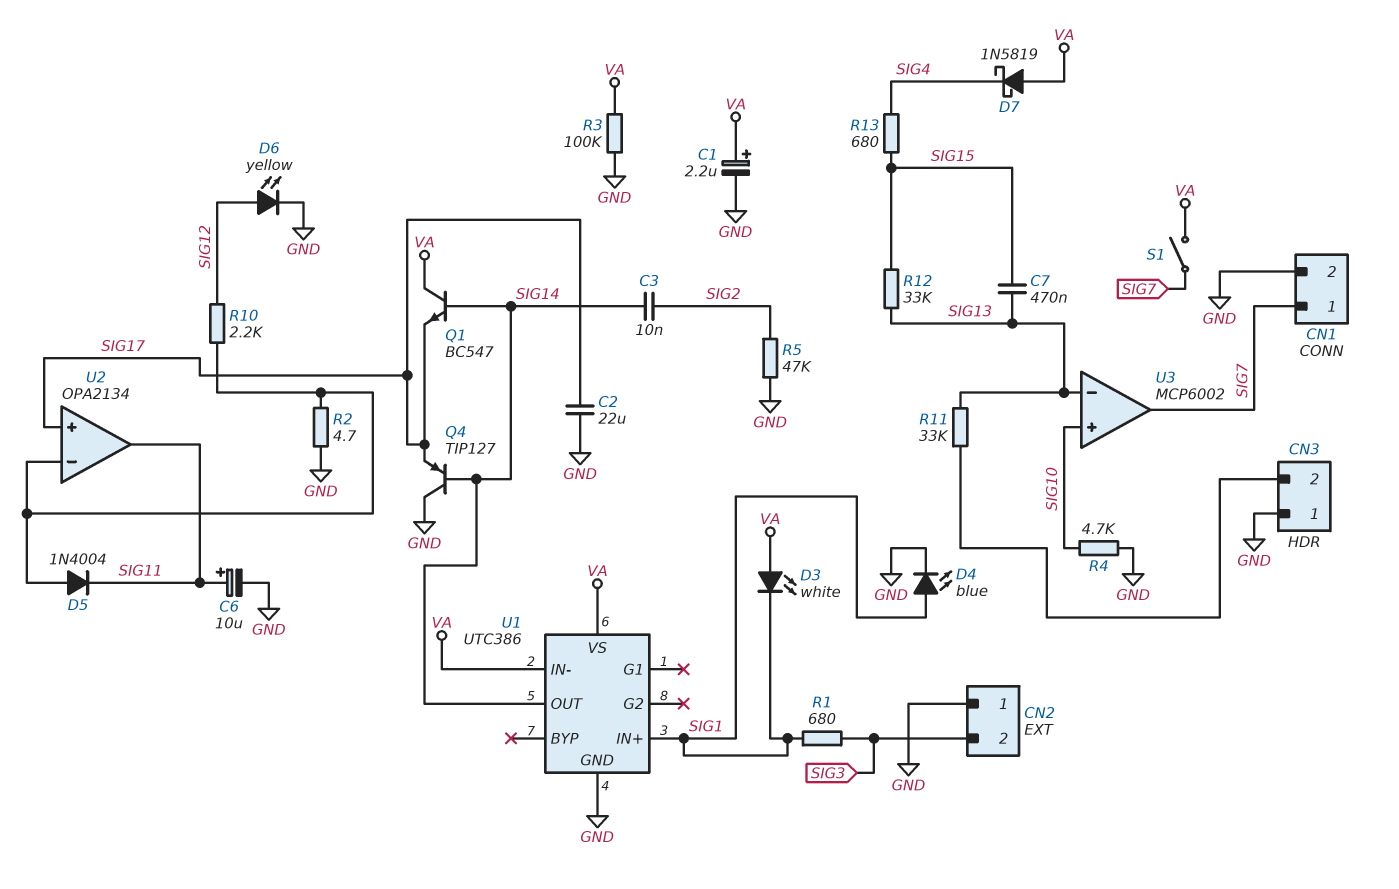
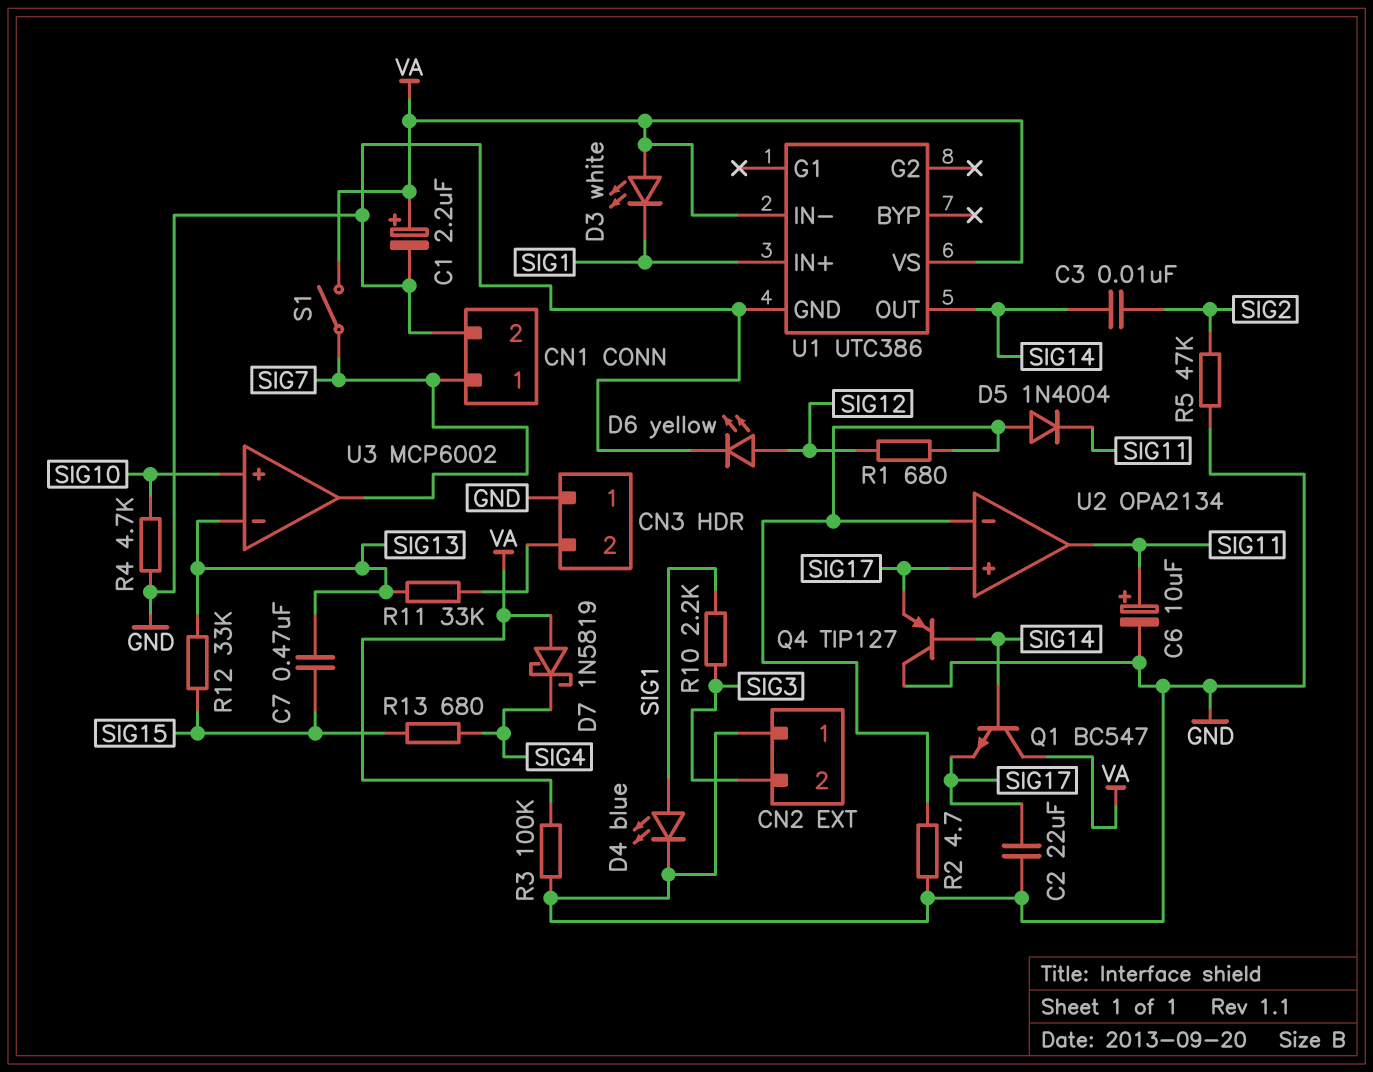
R1: 680 (SIG1, SIG3) -> 680 (SIG12, U2/in-)
R10: 2.2k (SIG12, U2/in-) -> 2.2k (SIG1, SIG3)

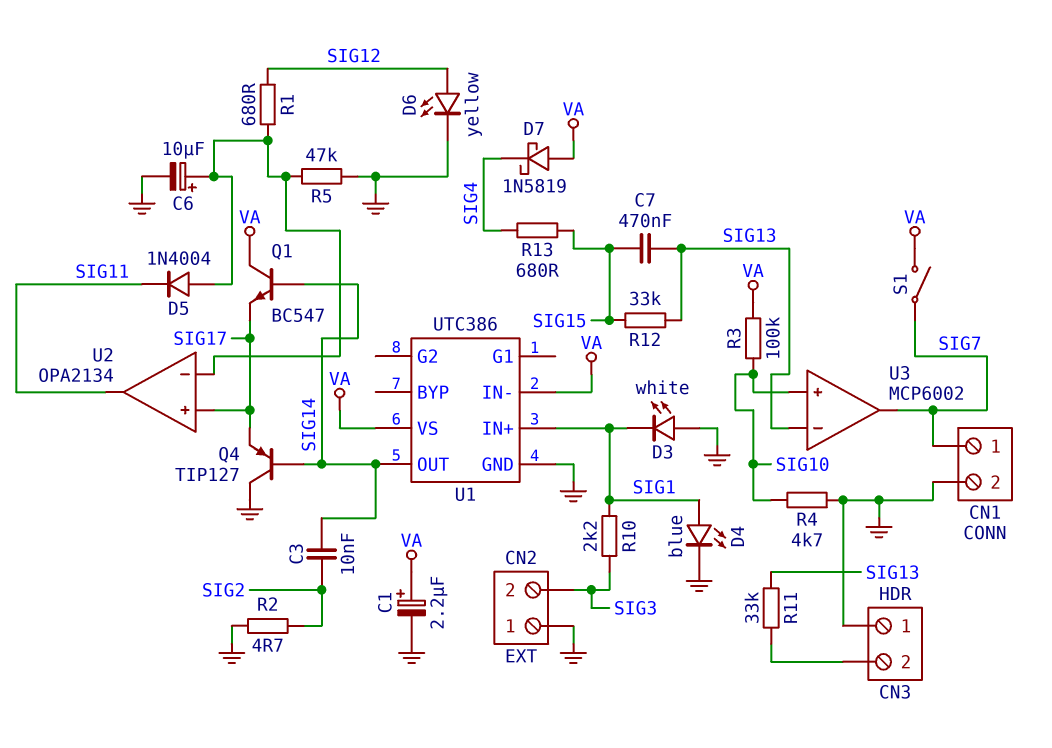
C2: 22uF (GND, SIG17) -> none
C6: 10uF (plus SIG11, minus GND) -> 10uF (plus U2/in-, minus GND)
D3: LED white (A VA, K SIG1) -> LED white (A GND, K SIG1)
R2: 4.7 (GND, U2/in-) -> 4.7 (GND, SIG2)
R3: 100k (GND, VA) -> 100k (SIG10, VA)
R5: 47k (GND, SIG2) -> 47k (GND, U2/in-)

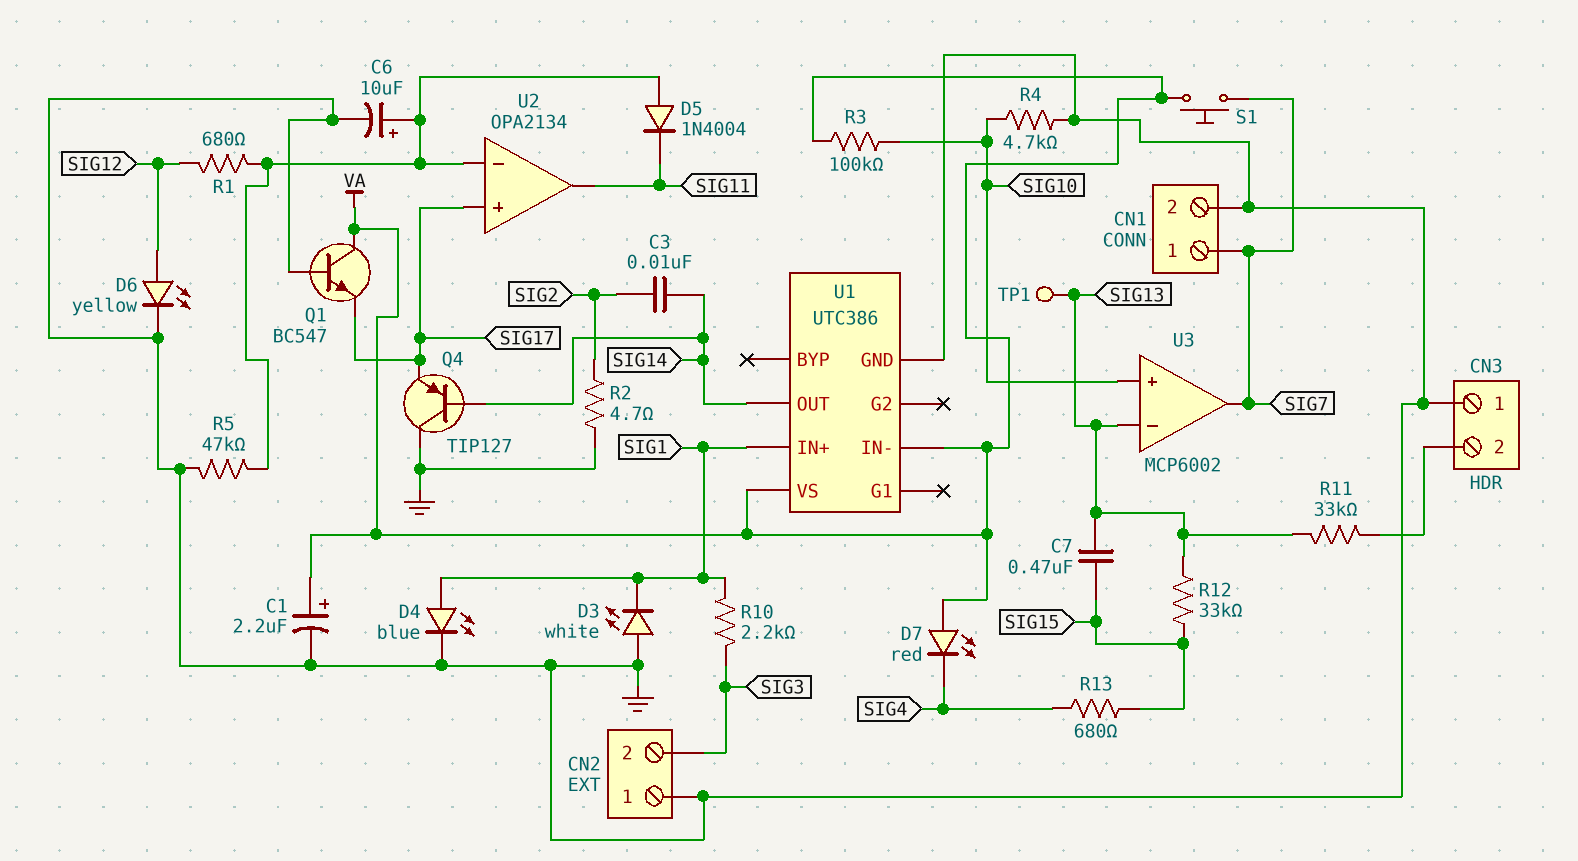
D7: schottky 1N5819 (A VA, K SIG4) -> LED red (A VA, K SIG4)
Q1: NPN BC547 (B SIG14, C VA, E SIG17) -> NPN BC547 (B GND, C VA, E SIG17)
S1: switch (SIG7, VA) -> button (SIG7, VA)
TP1: none -> test point (SIG13)

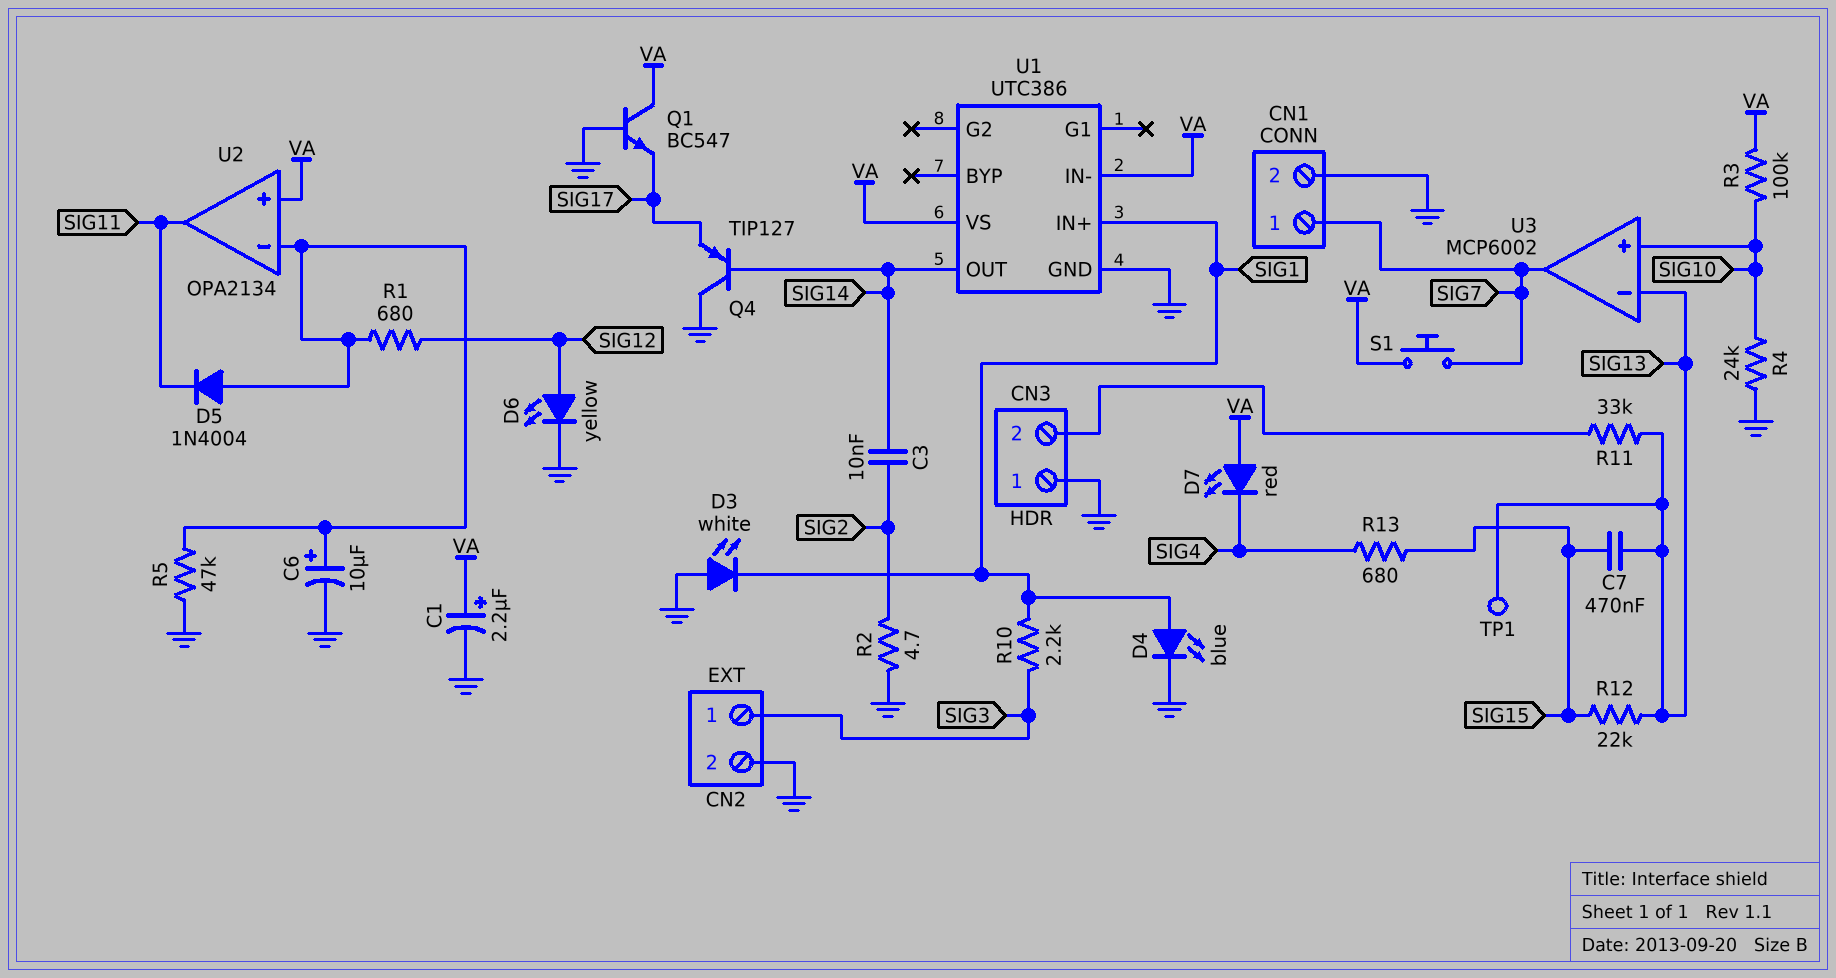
CN2 pin 1: GND -> SIG3
CN2 pin 2: SIG3 -> GND
R4: 4.7k (GND, SIG10) -> 24k (GND, SIG10)
R12: 33k (SIG13, SIG15) -> 22k (SIG13, SIG15)
U2 pin in+: SIG17 -> VA

